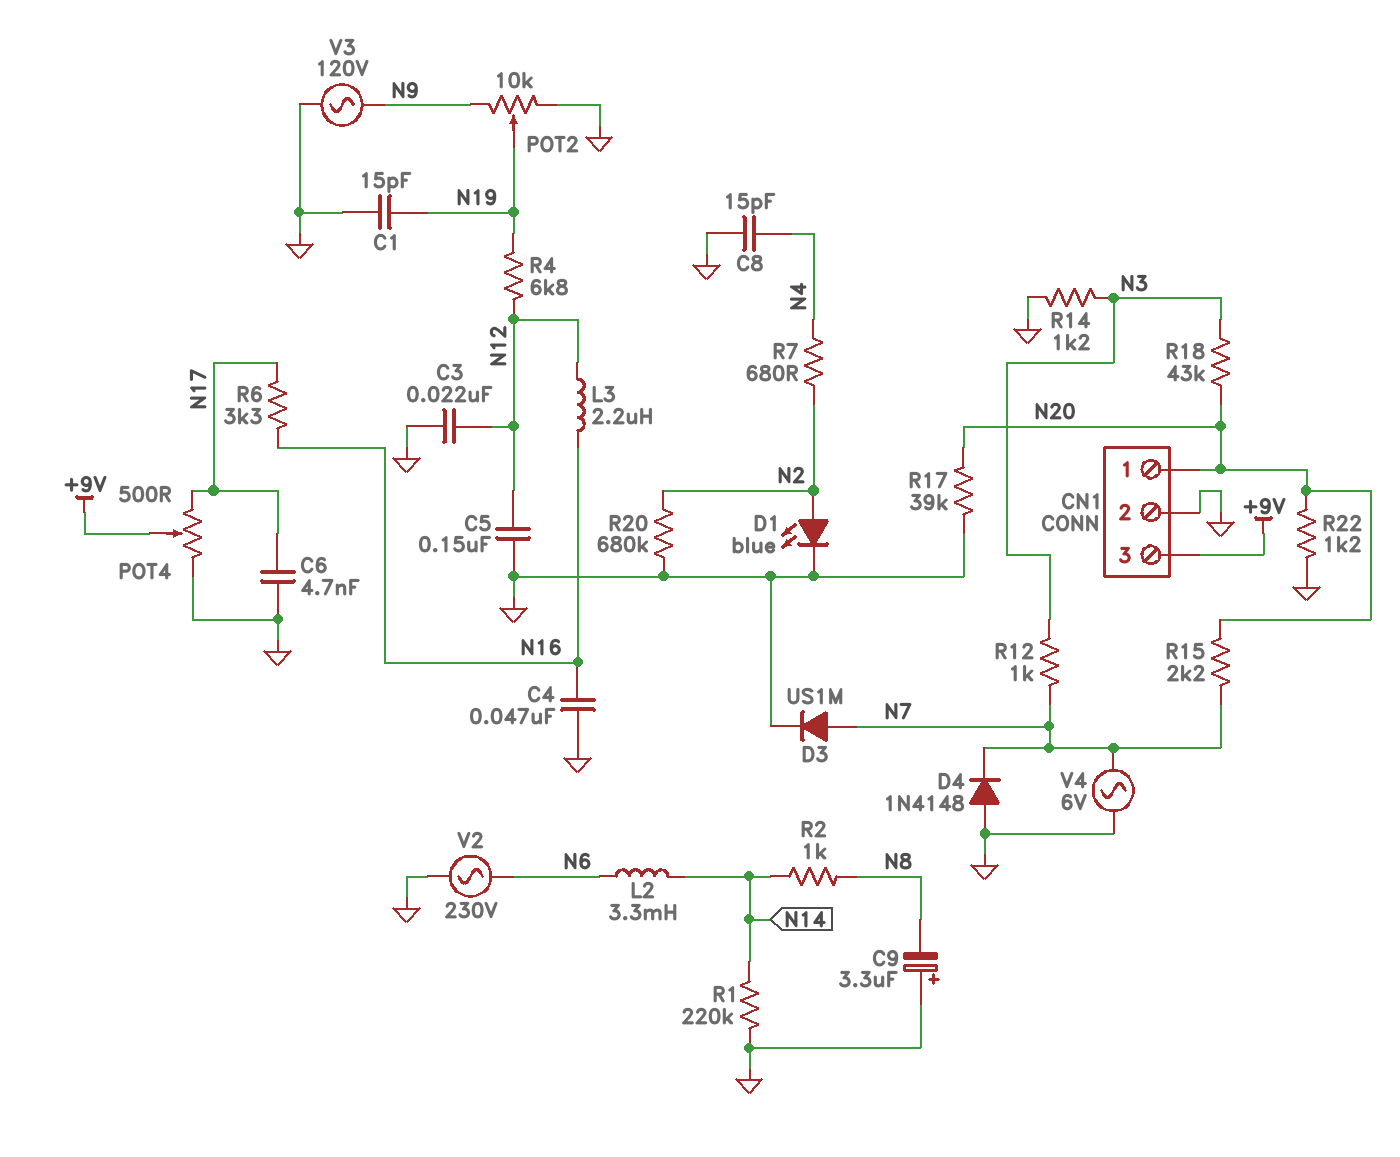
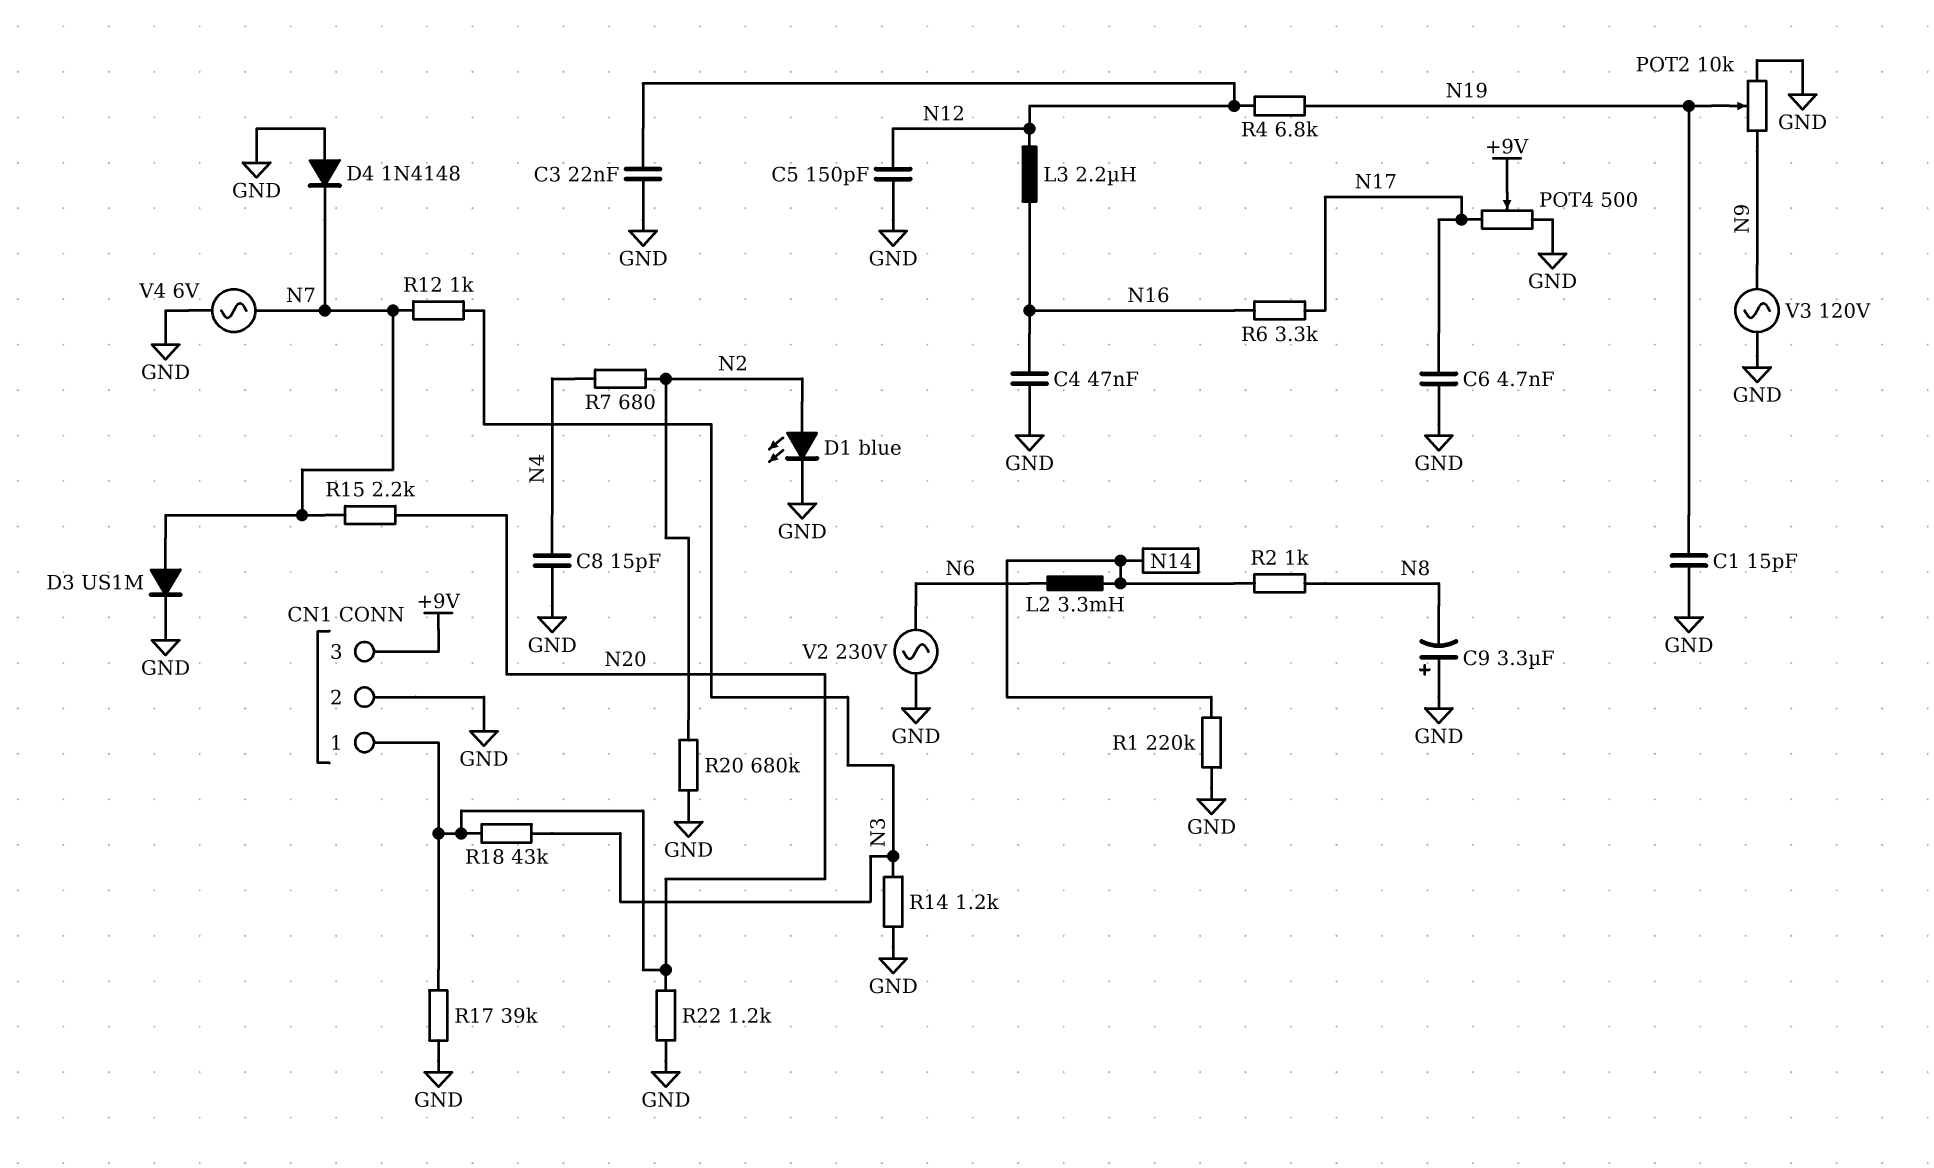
C5: 150nF (GND, N12) -> 150pF (GND, N12)

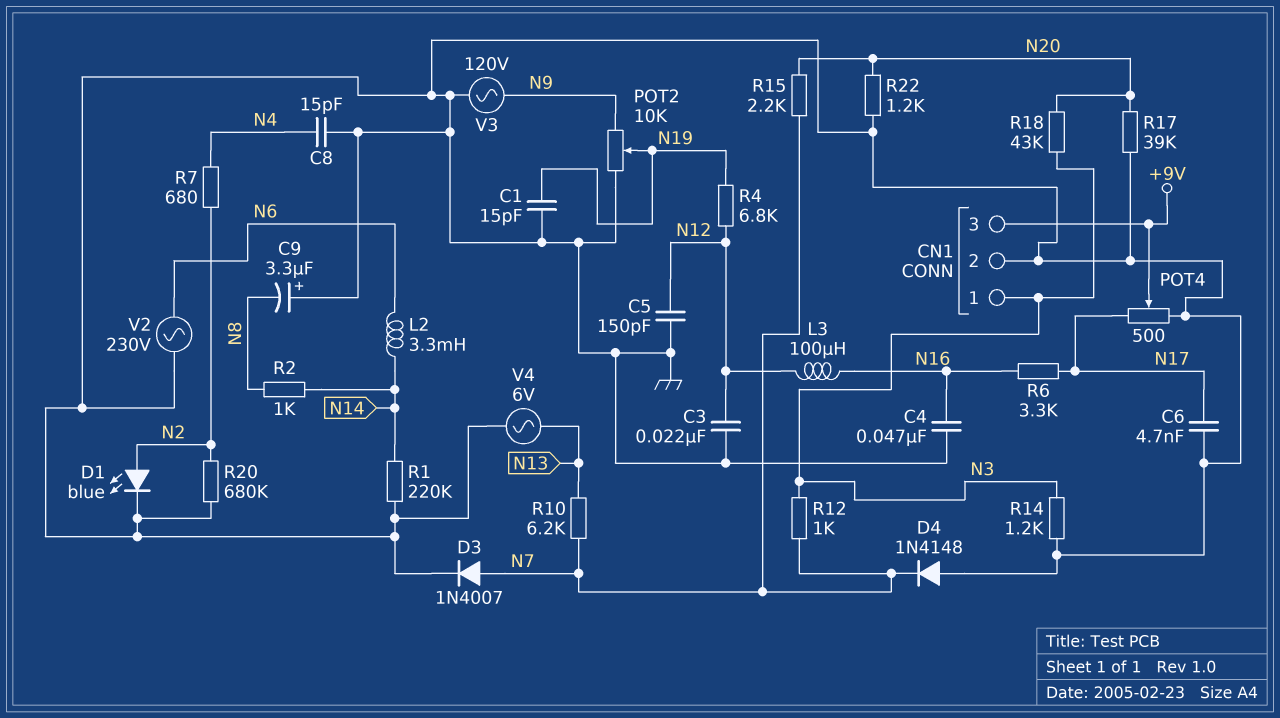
CN1 pin 1: N20 -> N3
D3: diode US1M (A N7, K GND) -> diode 1N4007 (A N7, K GND)
L3: 2.2uH (N12, N16) -> 100uH (N12, N16)
R10: none -> 6.2k (N7, N13)
V4: AC 6V (GND, N7) -> AC 6V (GND, N13)

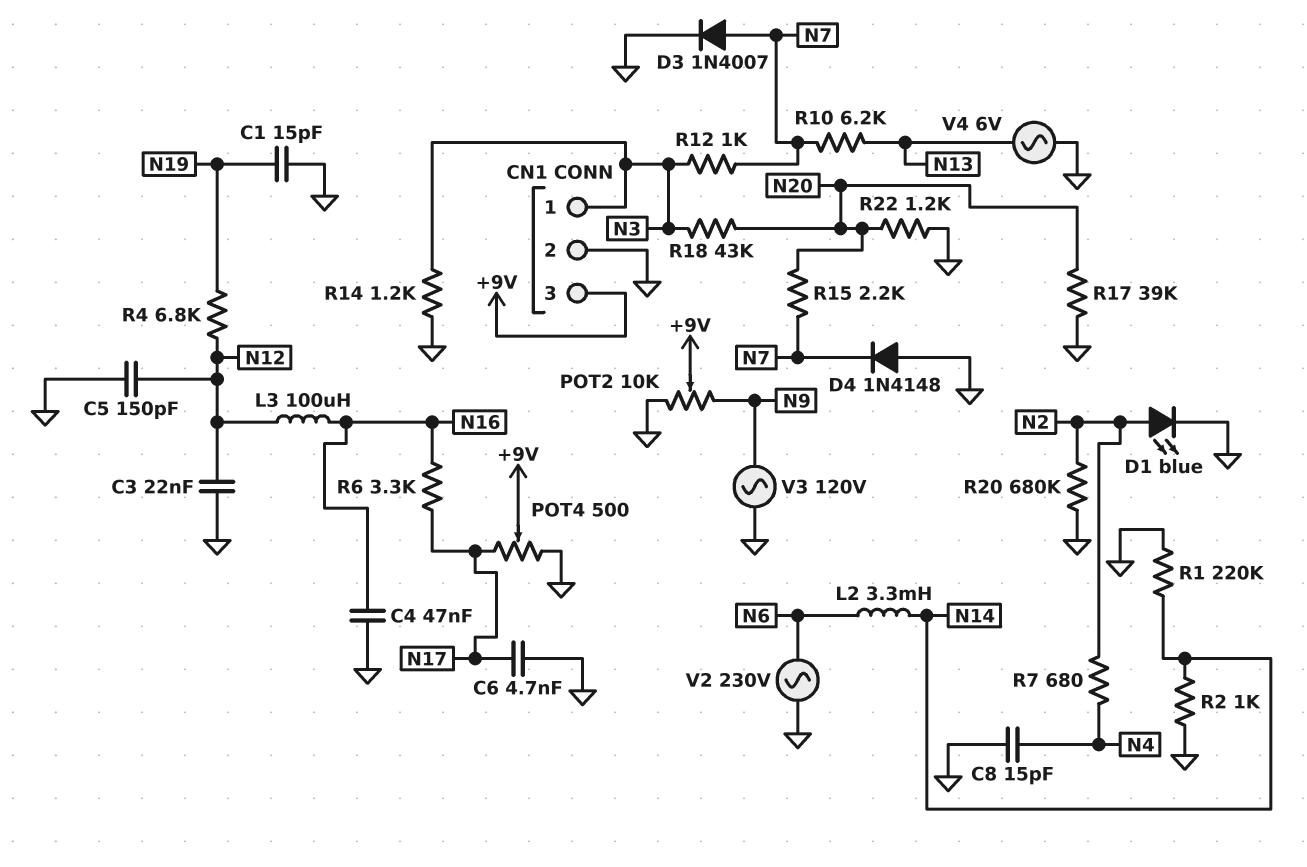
C9: 3.3uF (plus GND, minus N8) -> none
POT2: 10k (GND, N9, wiper N19) -> 10k (GND, N9, wiper +9V)
R2: 1k (N8, N14) -> 1k (GND, N14)

